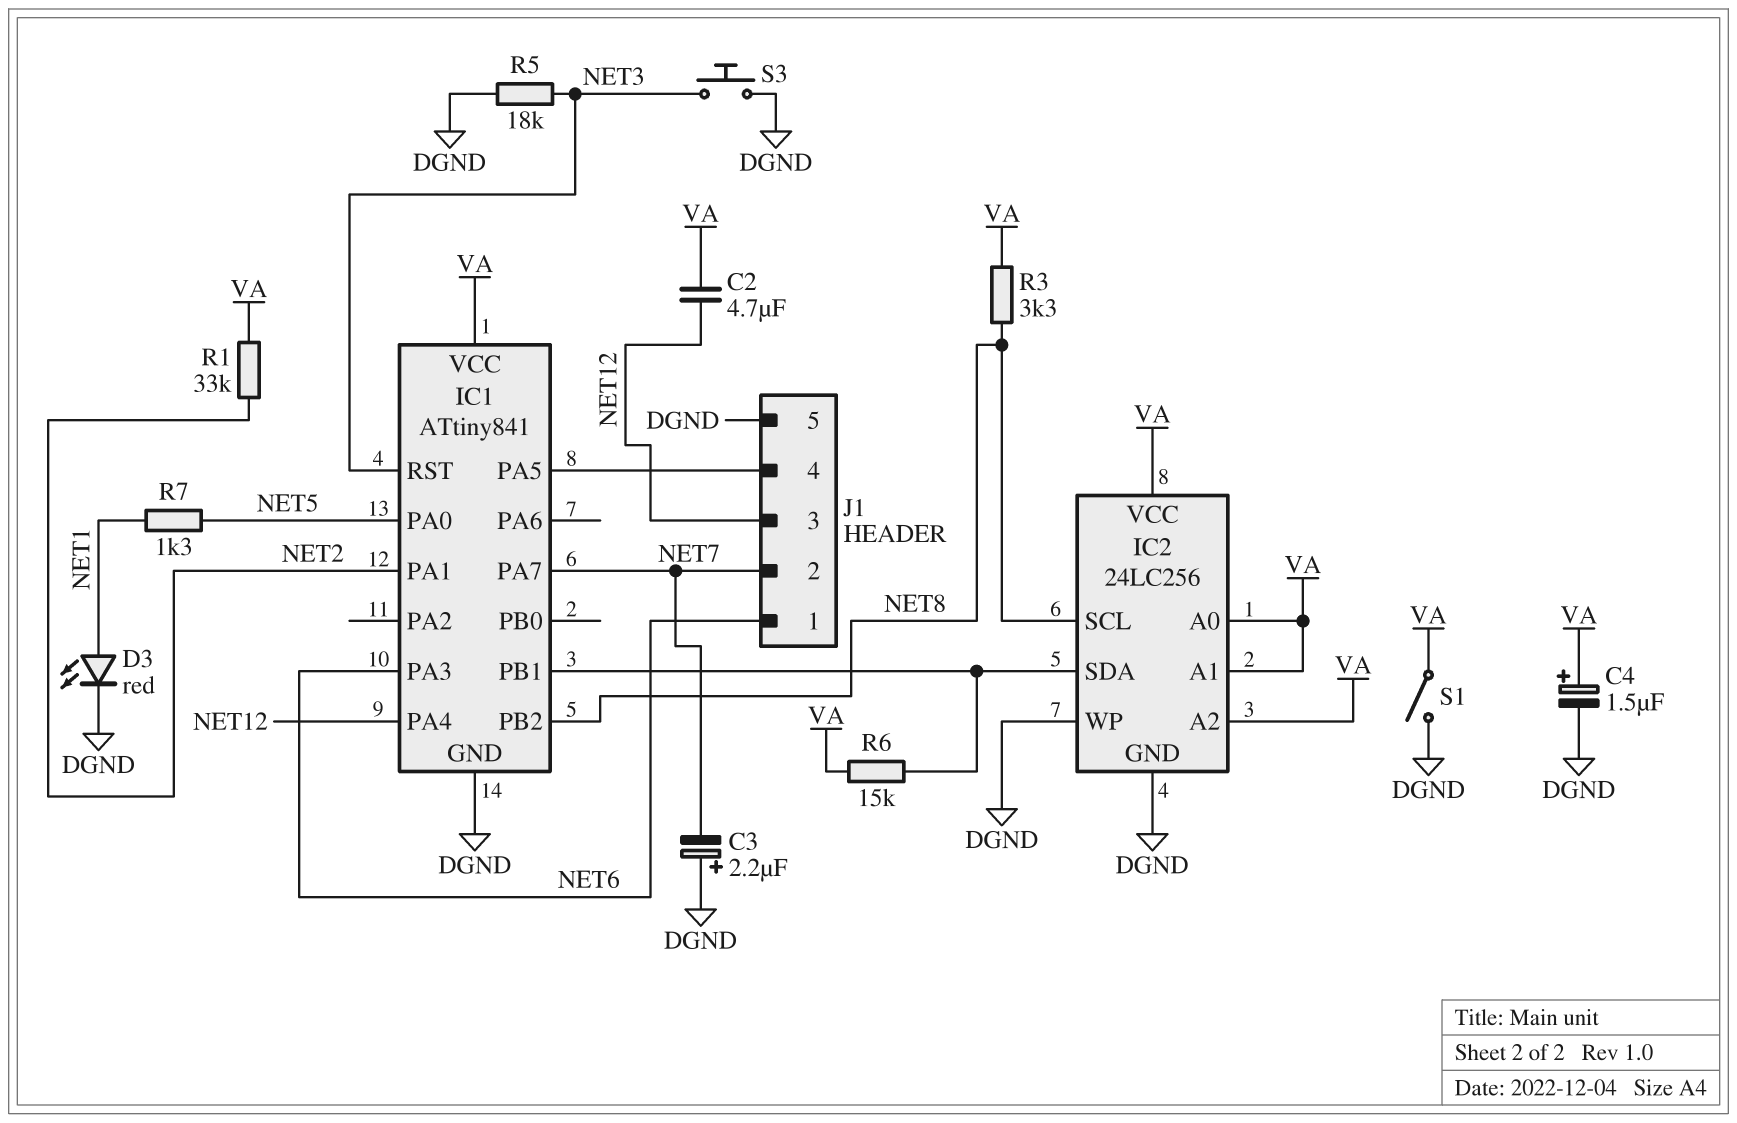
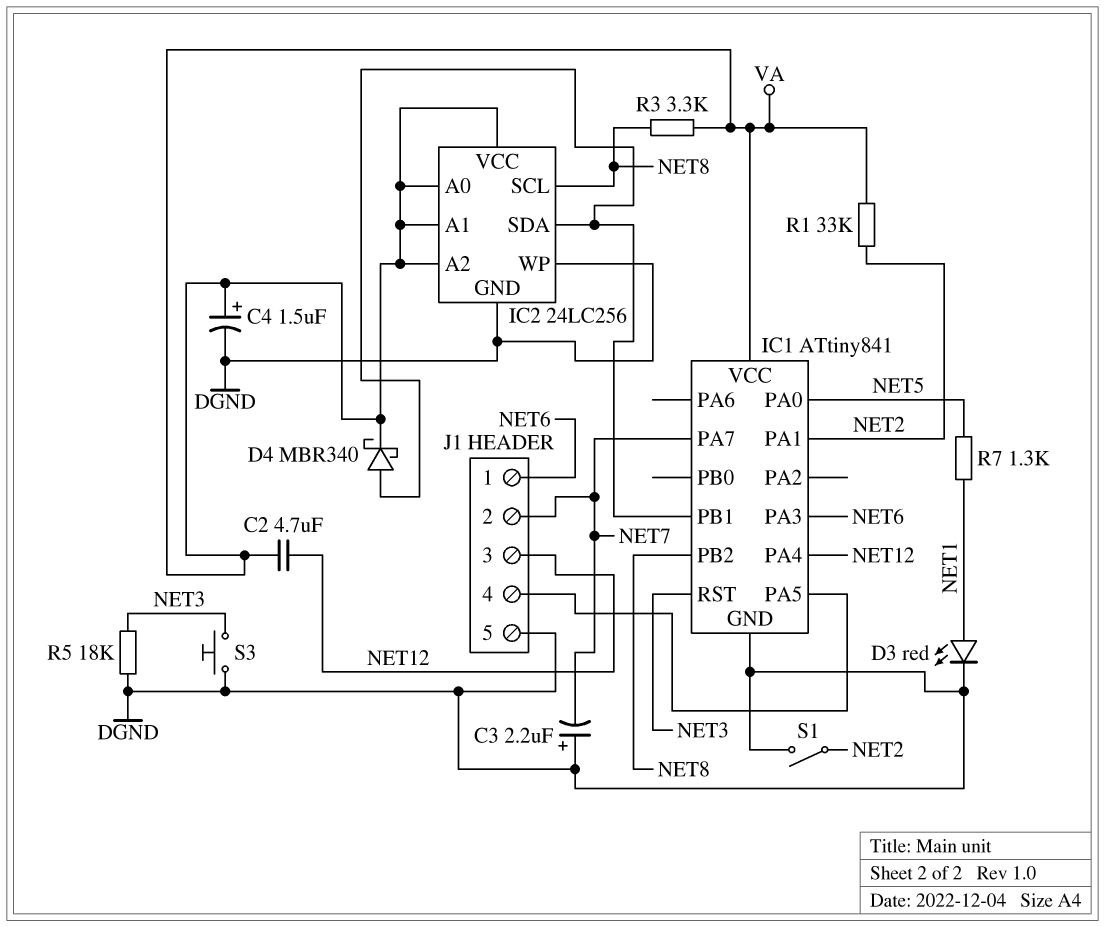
D4: none -> schottky MBR340 (A IC1/PB1, K VA)
R6: 15k (IC1/PB1, VA) -> none
S1: switch (DGND, VA) -> switch (DGND, NET2)

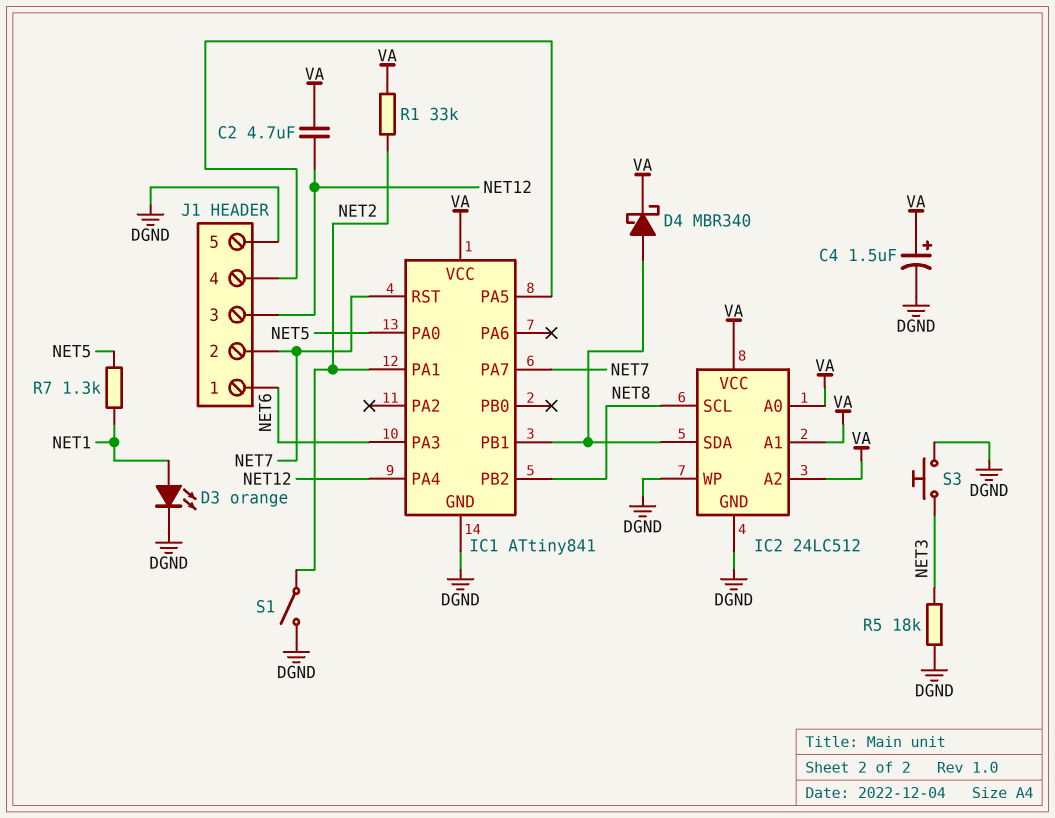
C3: 2.2uF (plus DGND, minus NET7) -> none
D3: LED red (A NET1, K DGND) -> LED orange (A NET1, K DGND)
IC1 pin RST: NET3 -> NET7
IC2: 24LC256 -> 24LC512
R3: 3.3k (NET8, VA) -> none

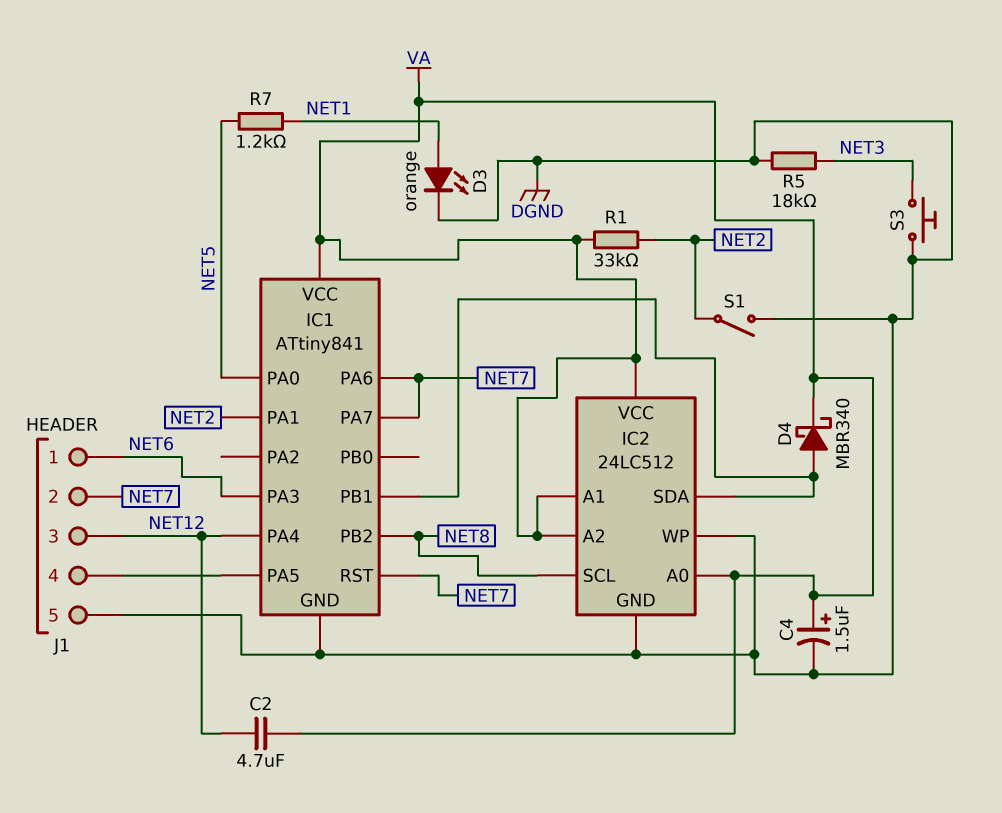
IC1 pin PA6: none -> NET7
R7: 1.3k (NET1, NET5) -> 1.2k (NET1, NET5)

